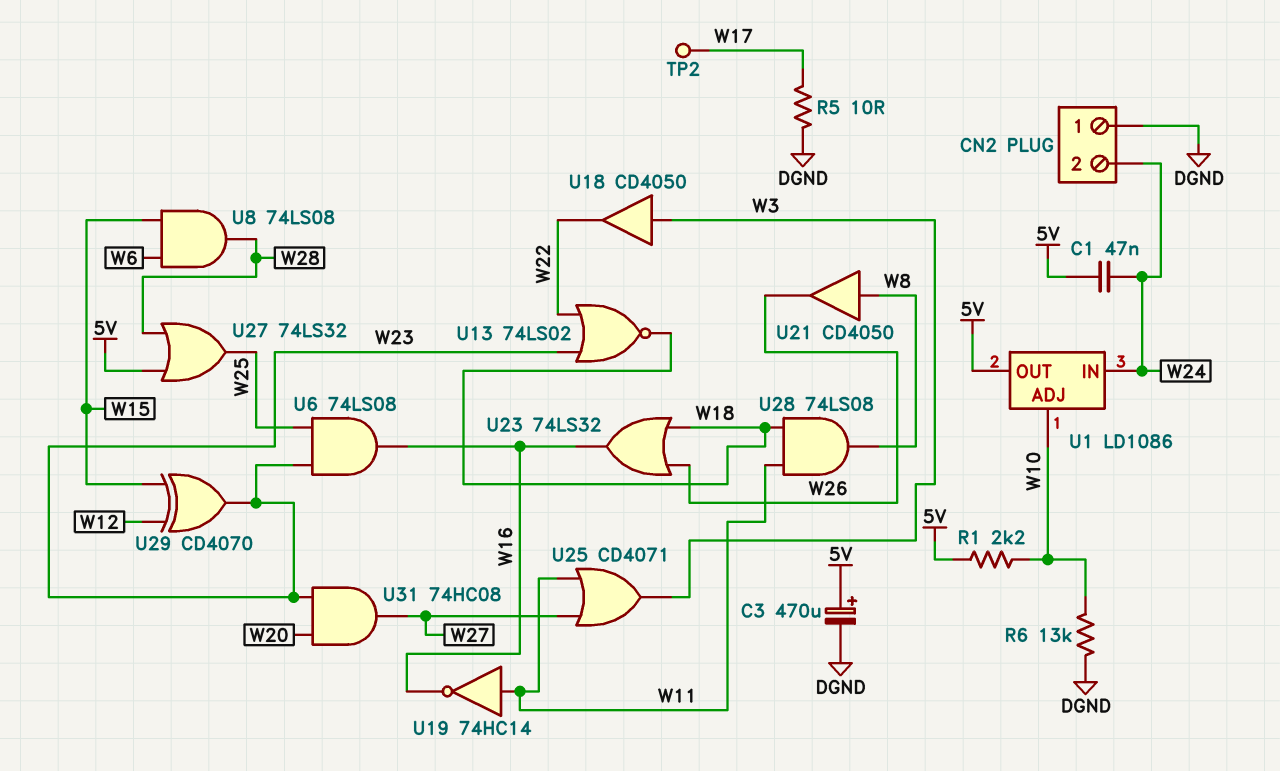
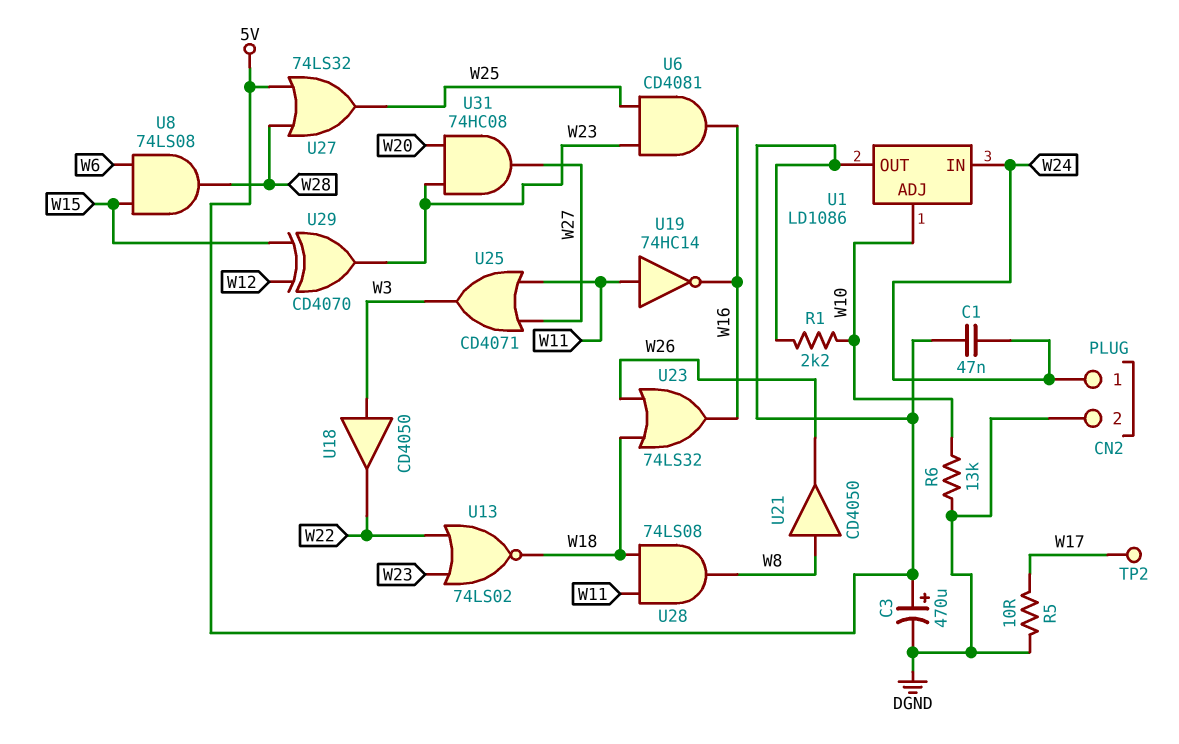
CN2 pin 1: DGND -> W24
CN2 pin 2: W24 -> DGND
U6: AND 74LS08 (in W23, in W25, out W16) -> AND CD4081 (in W23, in W25, out W16)

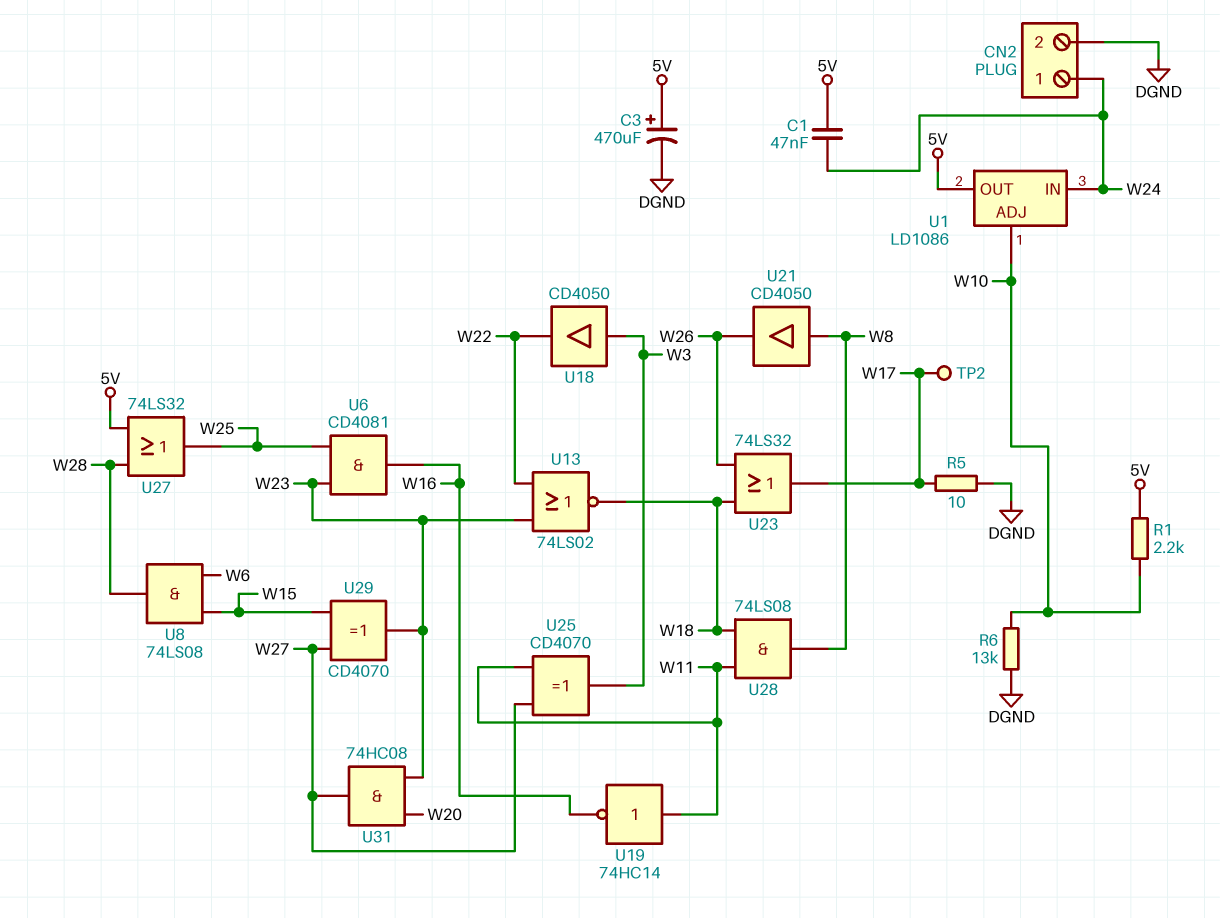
U23: OR 74LS32 (in W18, in W26, out W16) -> OR 74LS32 (in W18, in W26, out W17)
U25: OR CD4071 (in W11, in W27, out W3) -> XOR CD4070 (in W11, in W27, out W3)
U29: XOR CD4070 (in W12, in W15, out W23) -> XOR CD4070 (in W15, in W27, out W23)

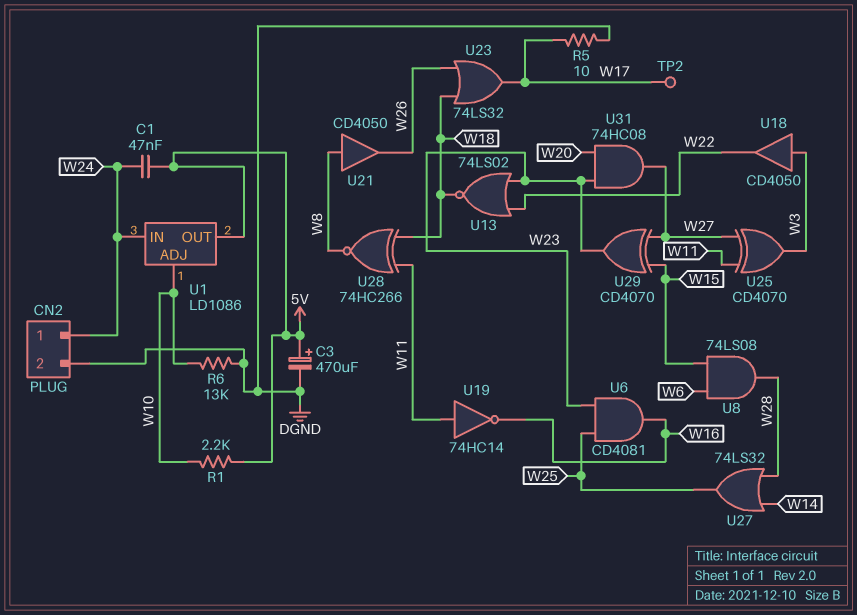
U27: OR 74LS32 (in 5V, in W28, out W25) -> OR 74LS32 (in W14, in W28, out W25)
U28: AND 74LS08 (in W11, in W18, out W8) -> XNOR 74HC266 (in W11, in W18, out W8)

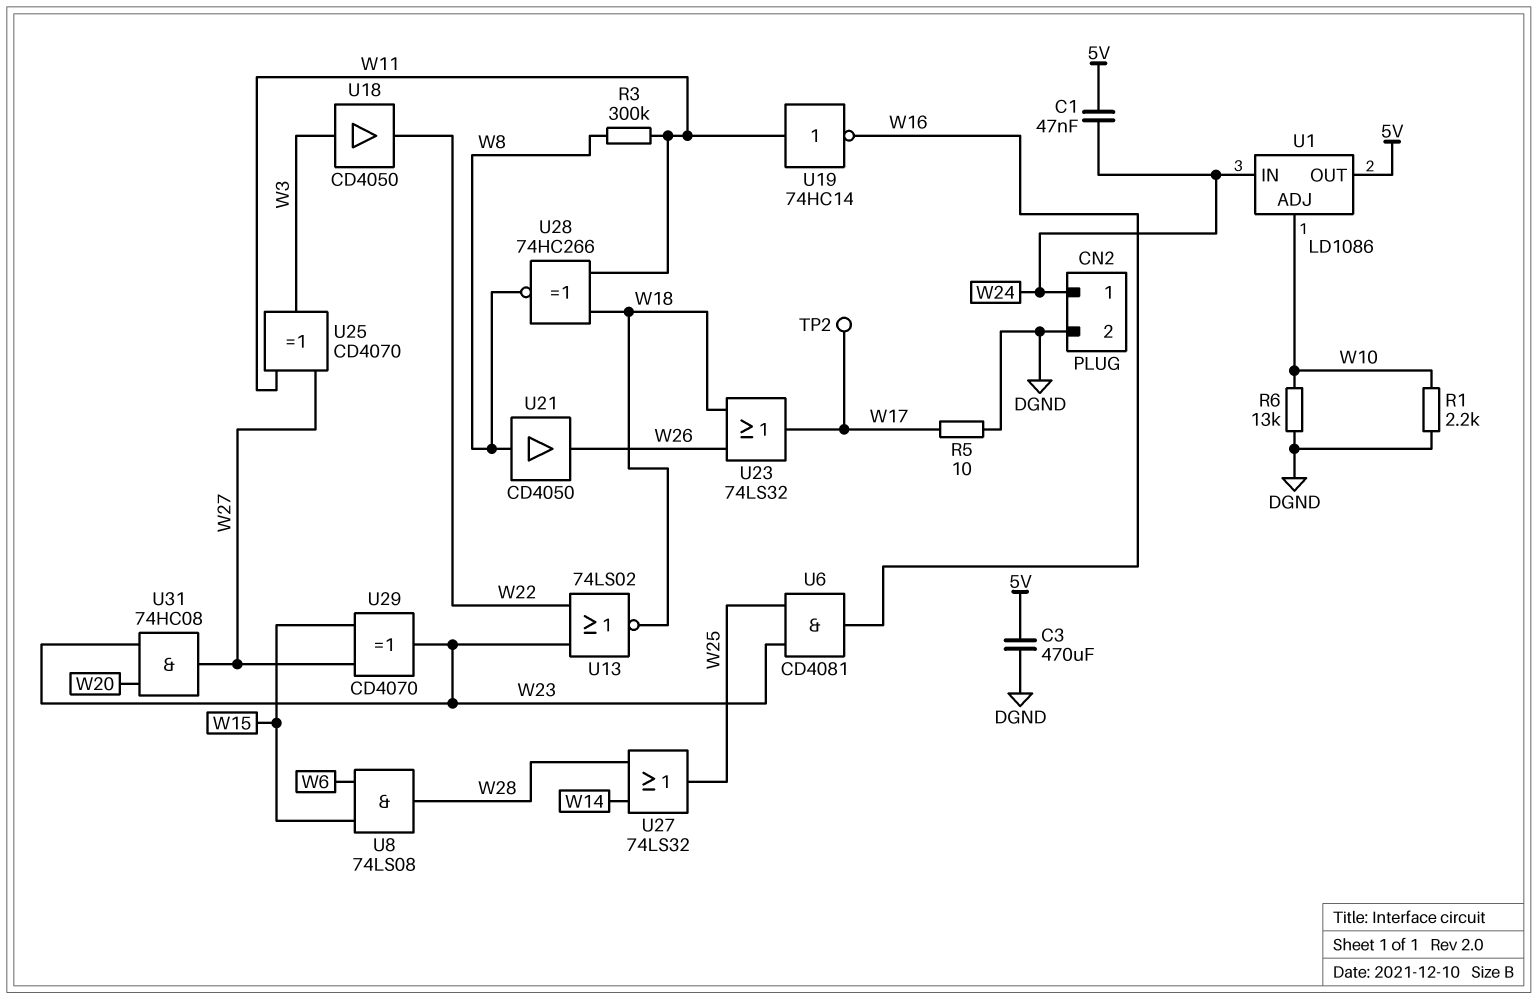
C3: 470uF (plus 5V, minus DGND) -> 470uF (5V, DGND)
R1: 2.2k (5V, W10) -> 2.2k (DGND, W10)
R3: none -> 300k (W8, W11)

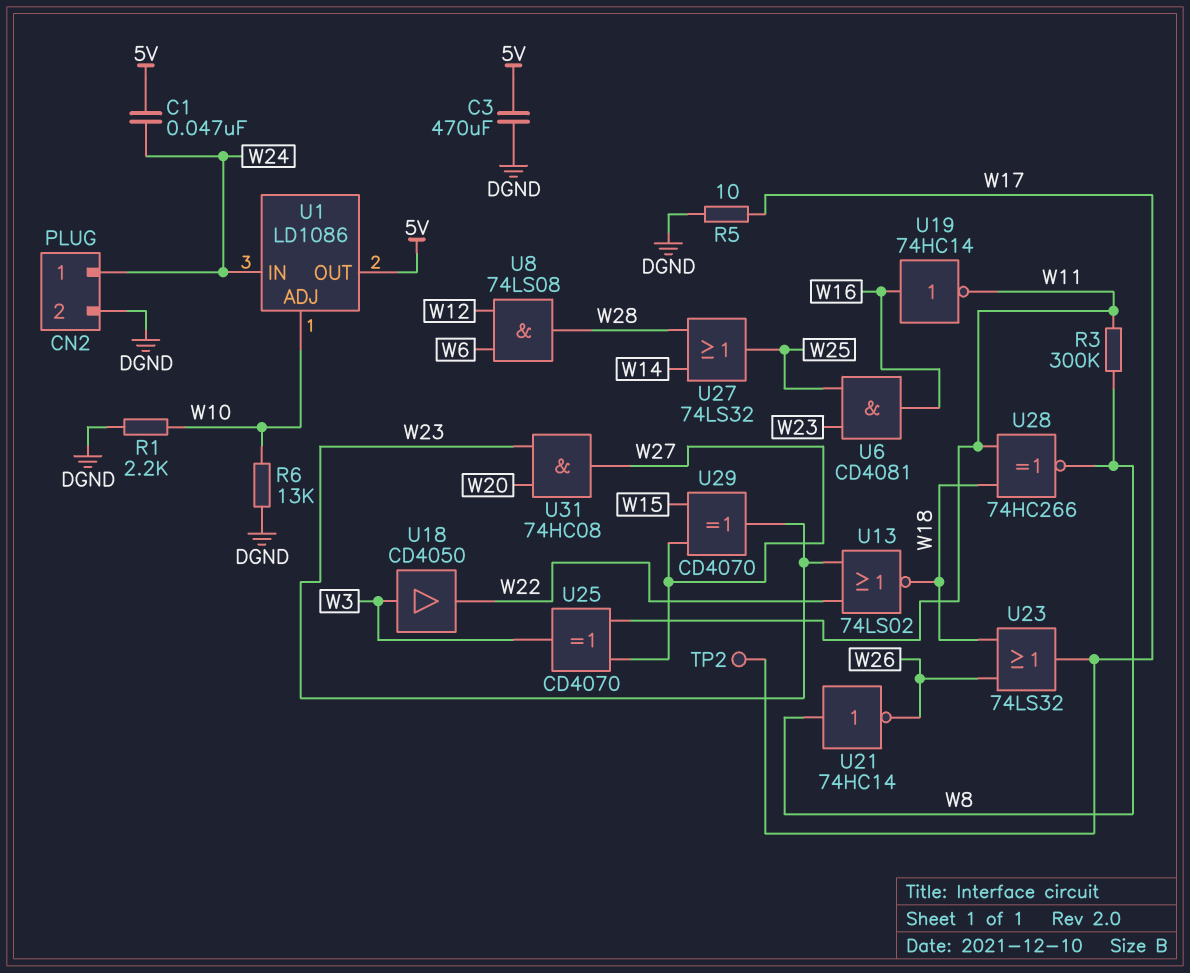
U8: AND 74LS08 (in W6, in W15, out W28) -> AND 74LS08 (in W6, in W12, out W28)
U19: NOT 74HC14 (in W11, out W16) -> NOT 74HC14 (in W16, out W11)
U21: buffer CD4050 (in W8, out W26) -> NOT 74HC14 (in W8, out W26)

